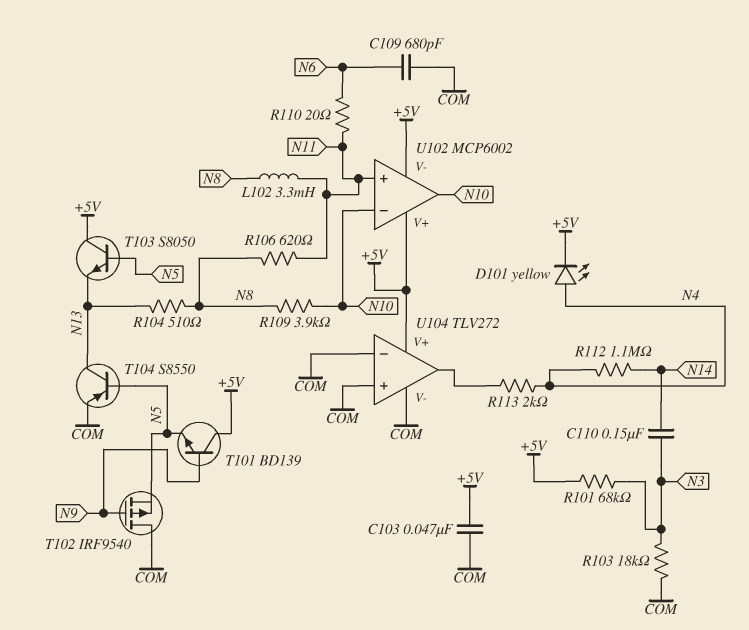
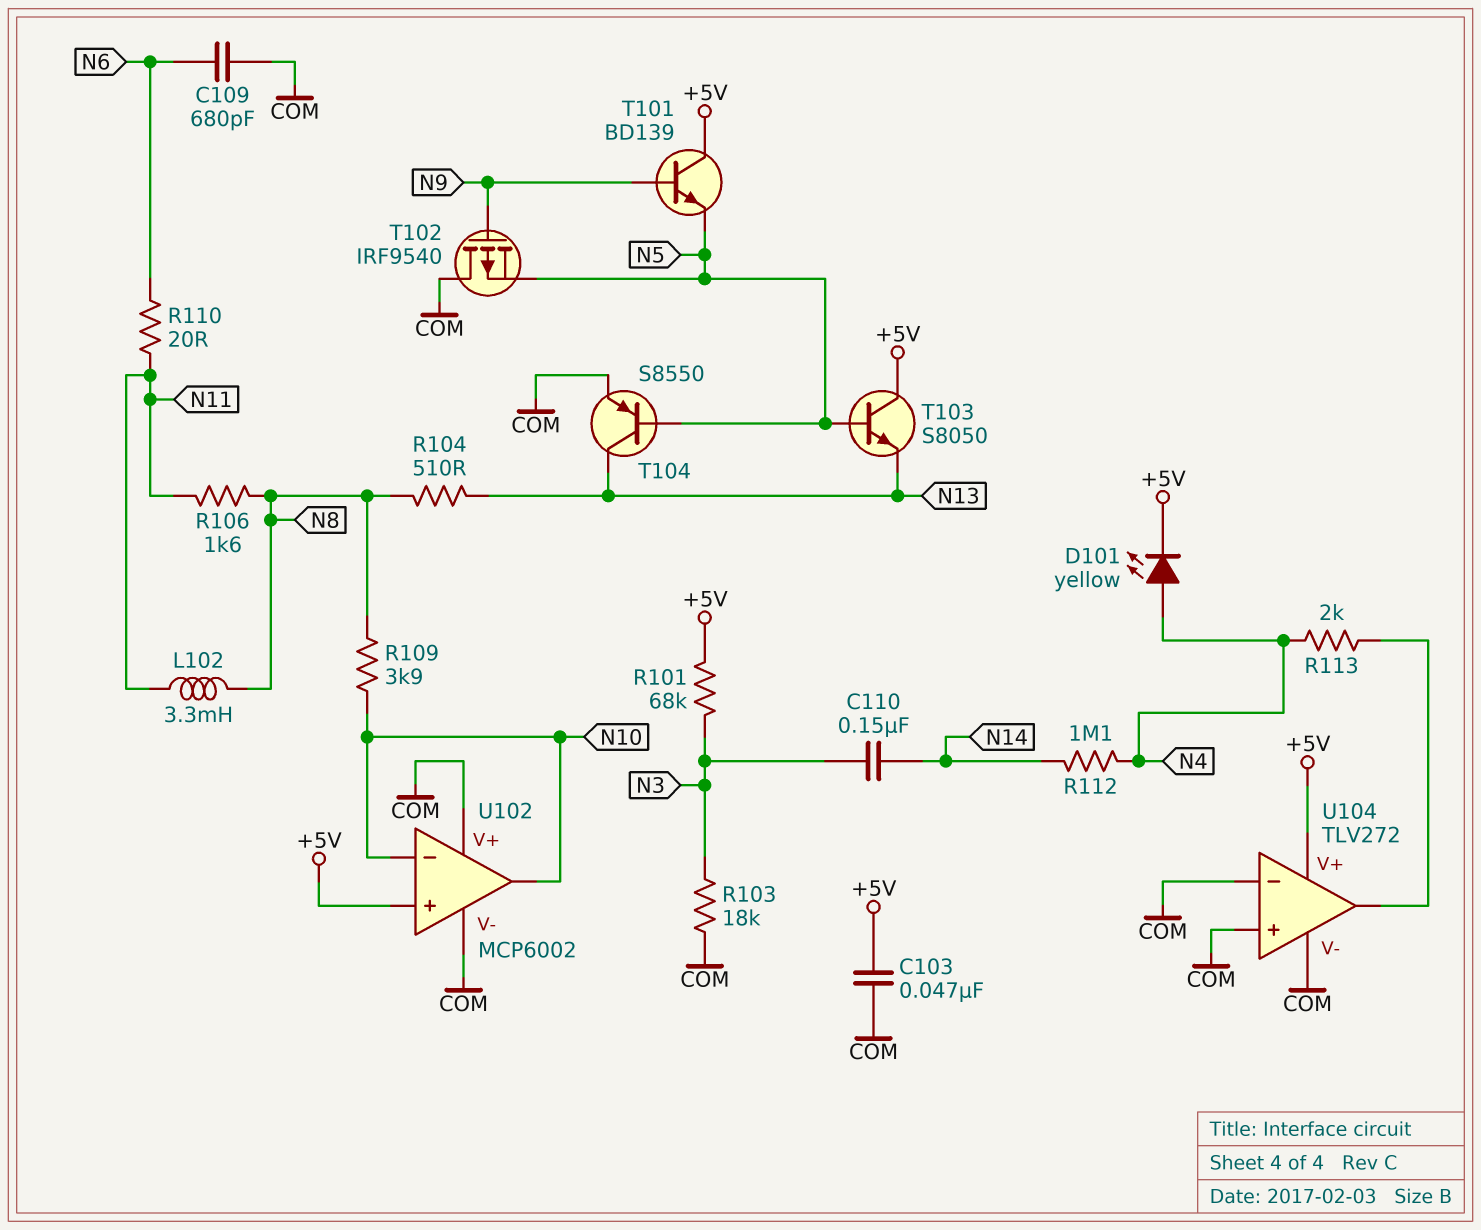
R106: 620 (N8, N11) -> 1.6k (N8, N11)
U102 pin V+: +5V -> COM
U102 pin V-: +5V -> COM
U102 pin in+: N11 -> +5V

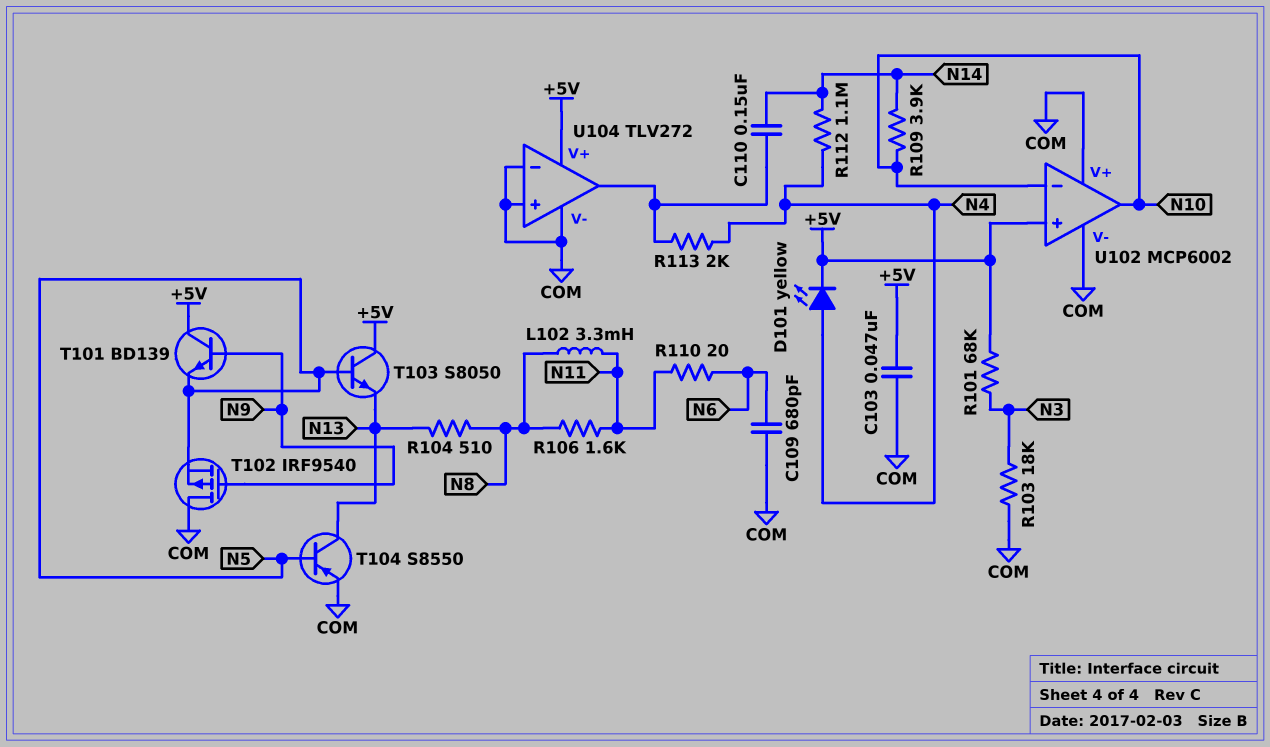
C110: 150nF (N3, N14) -> 150nF (N14, U104/out)
R109: 3.9k (N8, N10) -> 3.9k (N10, N14)

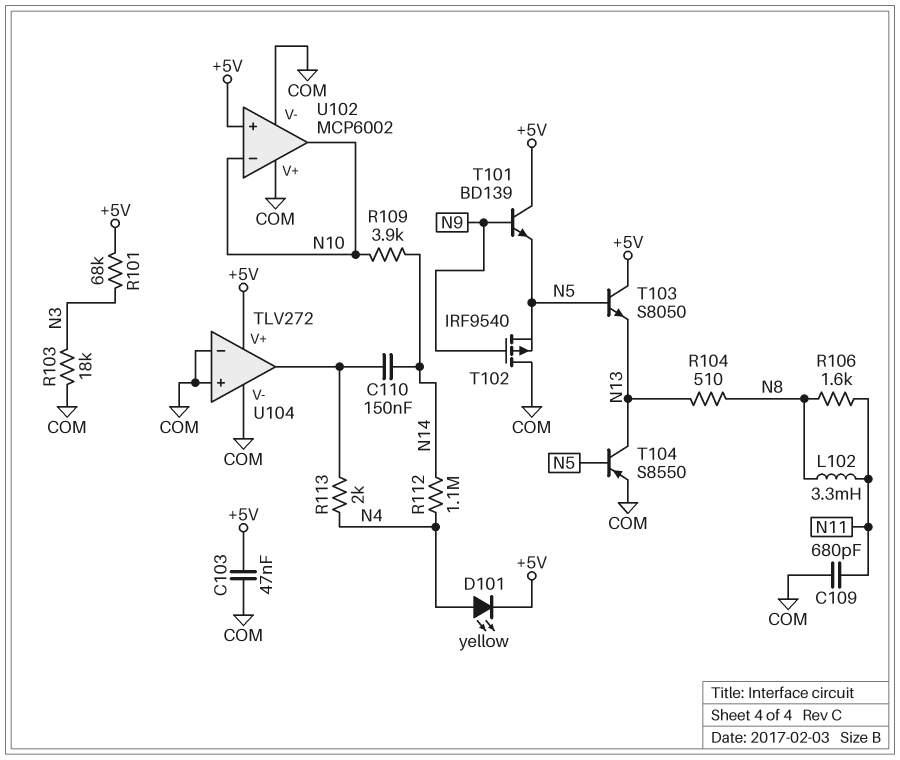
C109: 680pF (COM, N6) -> 680pF (COM, N11)
R110: 20 (N6, N11) -> none

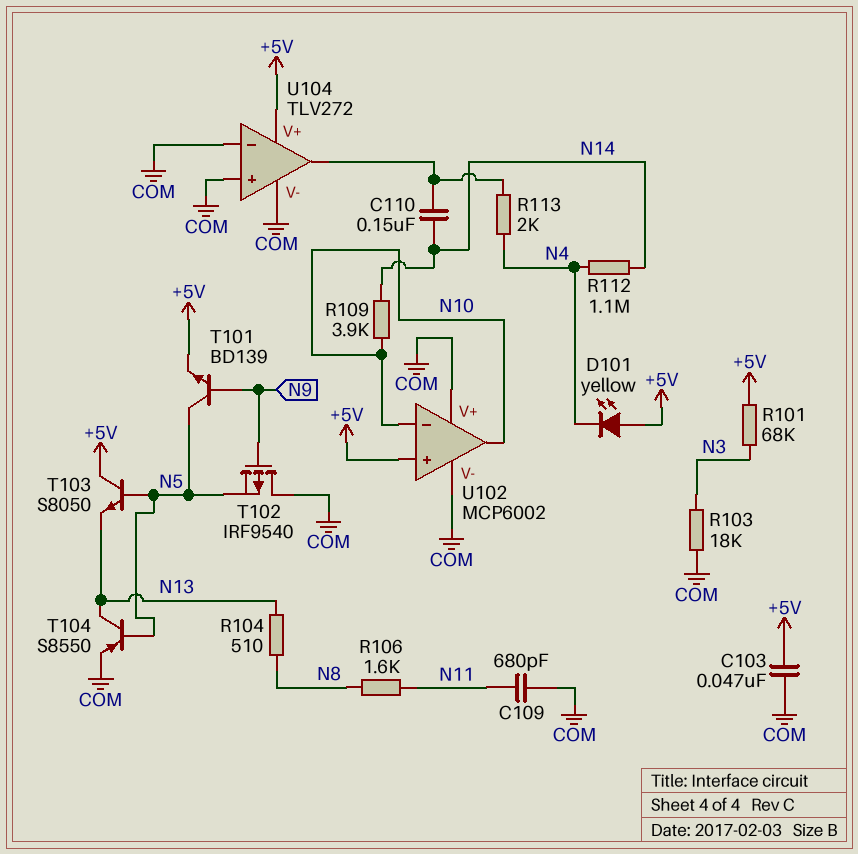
D101: LED yellow (A N4, K +5V) -> LED yellow (A +5V, K N4)
L102: 3.3mH (N8, N11) -> none
T101: NPN BD139 (B N9, C +5V, E N5) -> NPN BD139 (B N9, C N5, E +5V)

